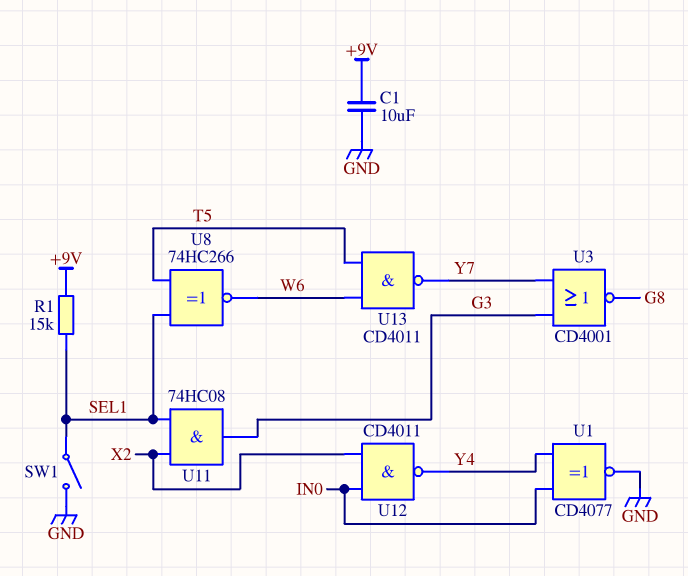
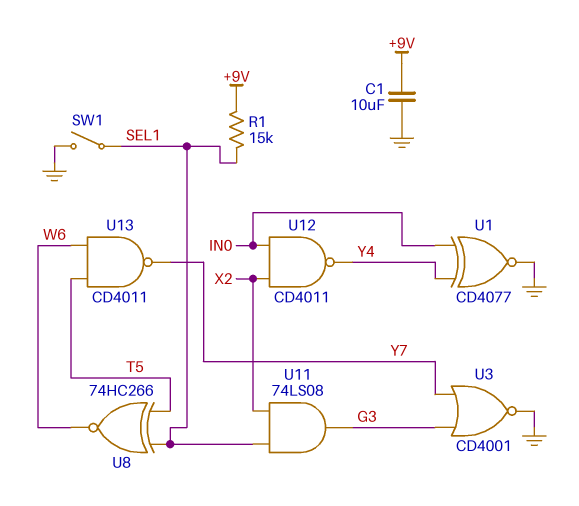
U3: NOR CD4001 (in G3, in Y7, out G8) -> NOR CD4001 (in G3, in Y7, out GND)
U11: AND 74HC08 (in SEL1, in X2, out G3) -> AND 74LS08 (in SEL1, in X2, out G3)

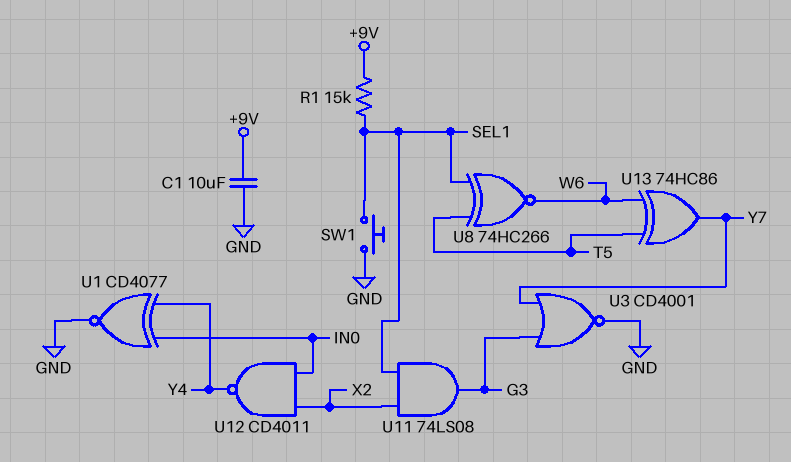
SW1: switch (GND, SEL1) -> button (GND, SEL1)
U13: NAND CD4011 (in T5, in W6, out Y7) -> XOR 74HC86 (in T5, in W6, out Y7)

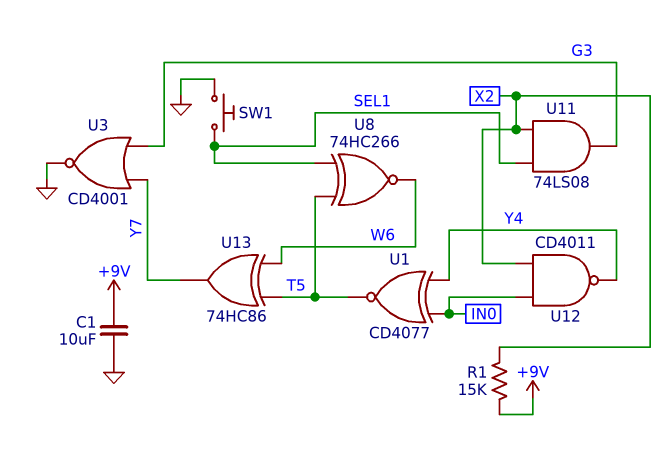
R1: 15k (+9V, SEL1) -> 15k (+9V, X2)
U1: XNOR CD4077 (in IN0, in Y4, out GND) -> XNOR CD4077 (in IN0, in Y4, out T5)

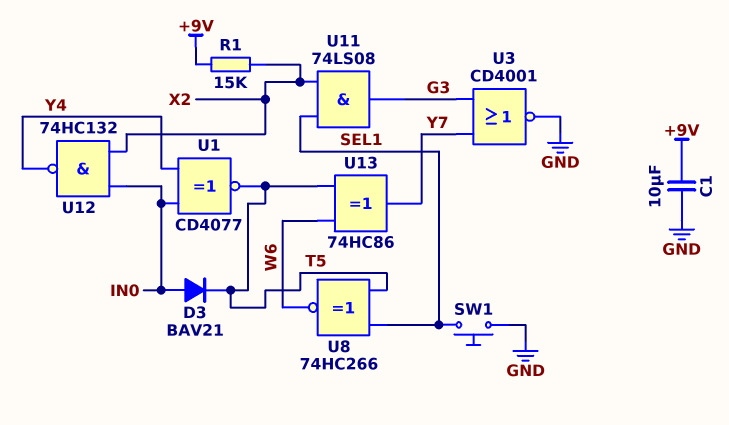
D3: none -> diode BAV21 (A IN0, K T5)
U12: NAND CD4011 (in IN0, in X2, out Y4) -> NAND 74HC132 (in IN0, in X2, out Y4)

